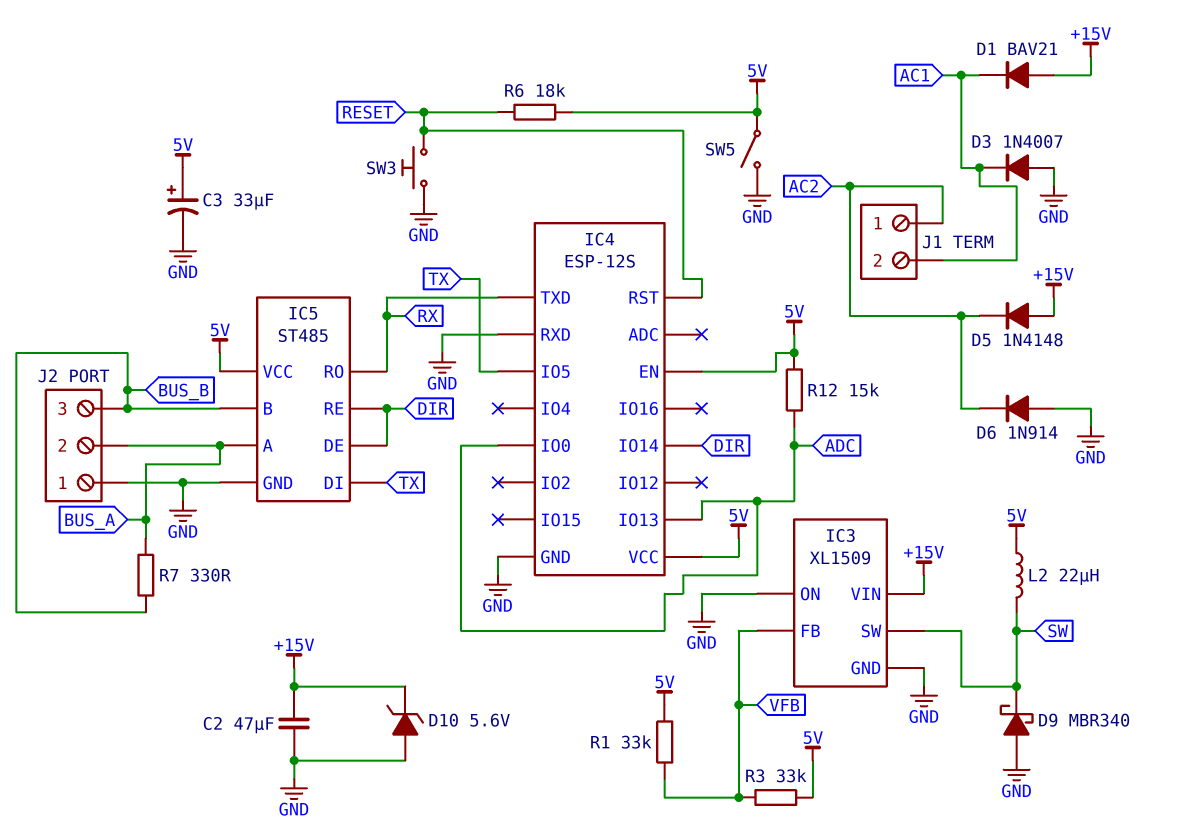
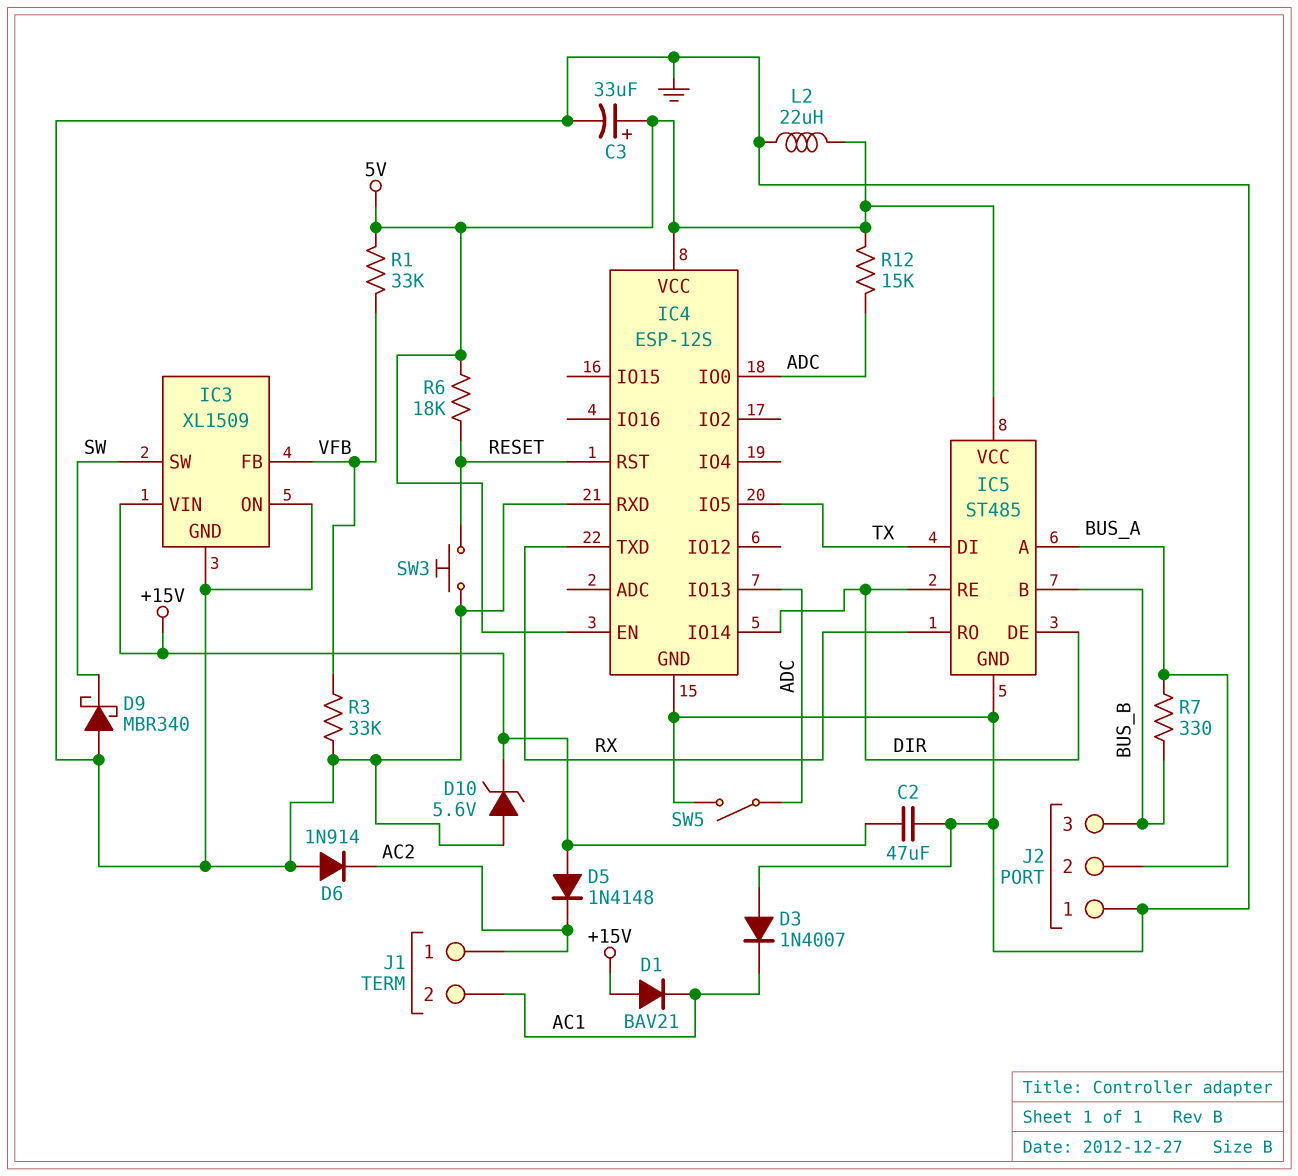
L2: 22uH (5V, SW) -> 22uH (5V, GND)
R3: 33k (5V, VFB) -> 33k (GND, VFB)
SW5: switch (5V, GND) -> switch (ADC, GND)

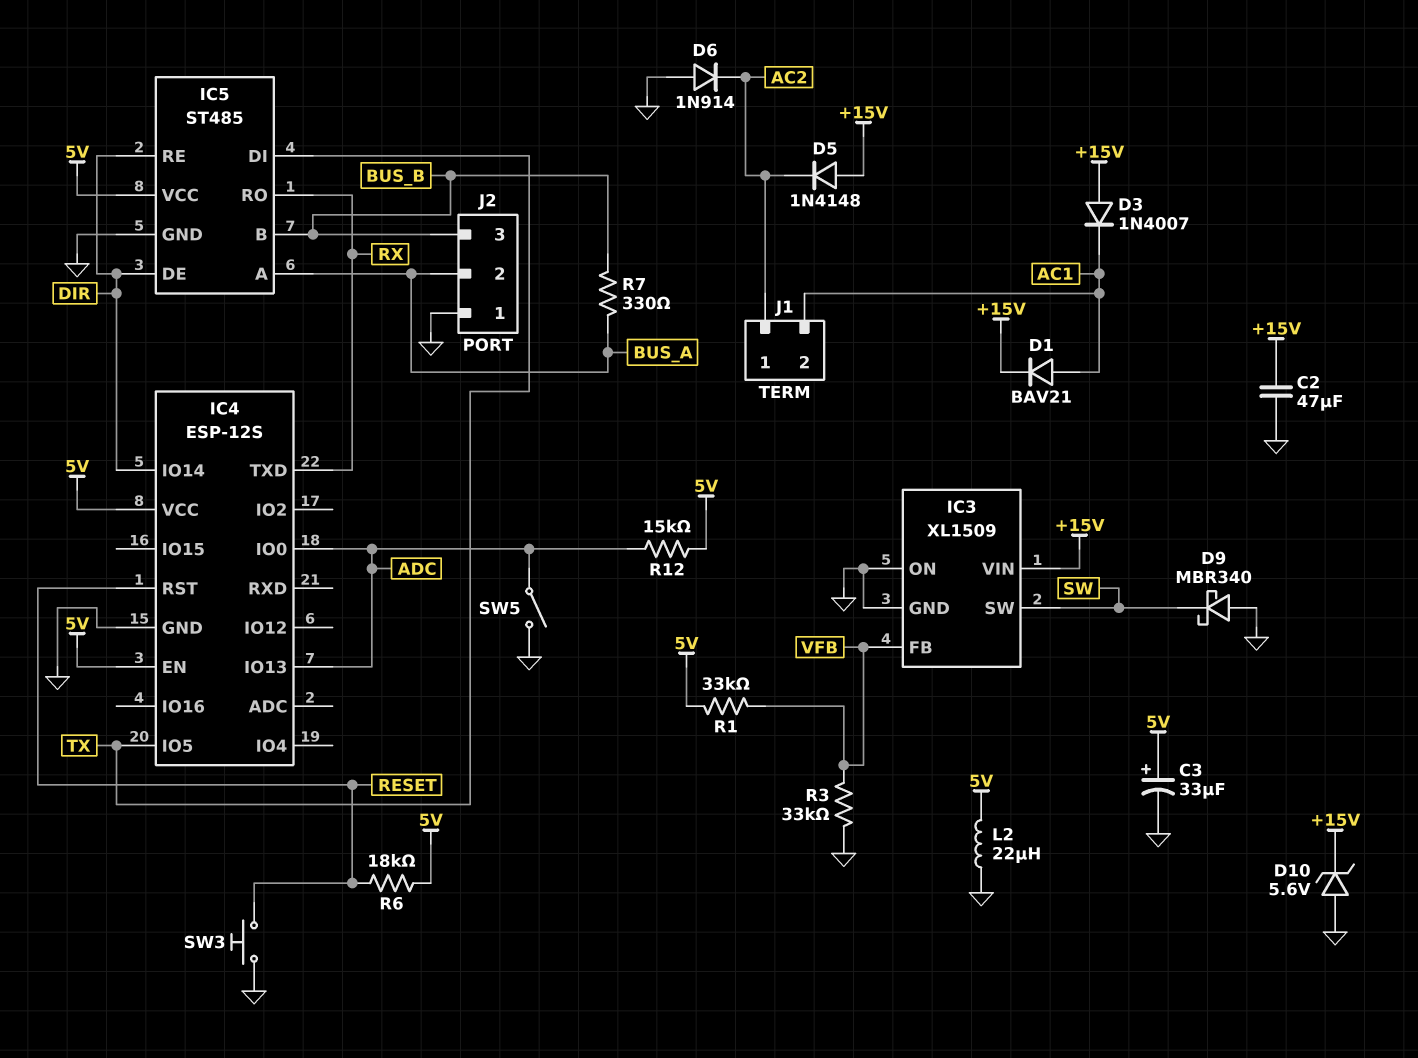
D1: diode BAV21 (A +15V, K AC1) -> diode BAV21 (A AC1, K +15V)
D3: diode 1N4007 (A GND, K AC1) -> diode 1N4007 (A +15V, K AC1)
IC4 pin RXD: GND -> none

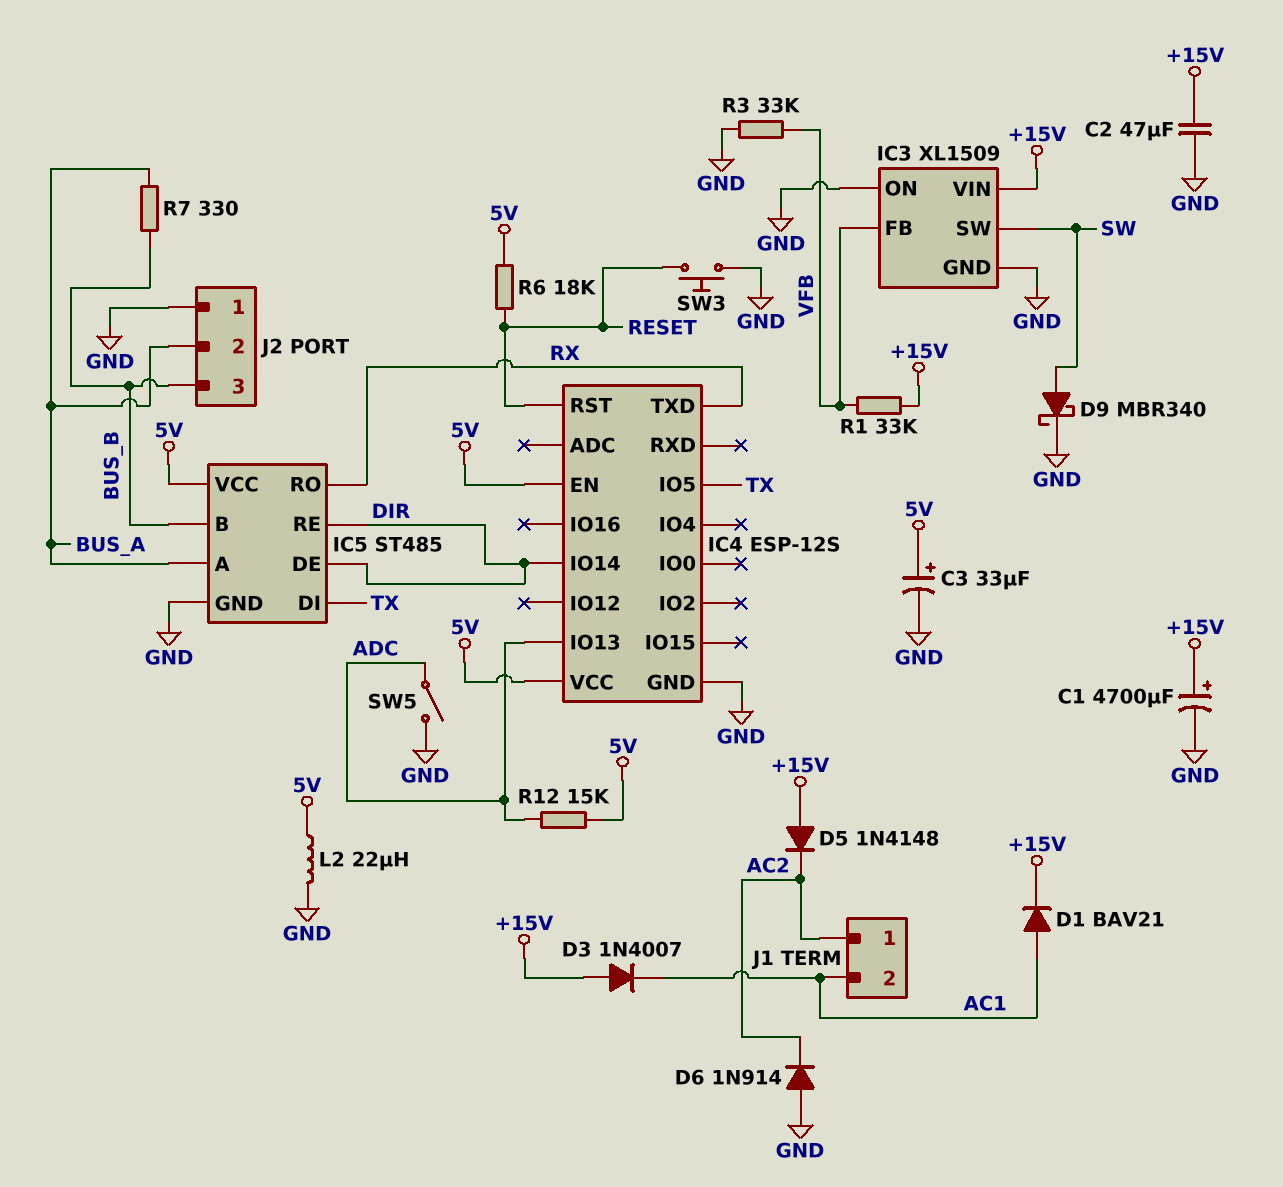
C1: none -> 4700uF (plus +15V, minus GND)
D9: schottky MBR340 (A GND, K SW) -> schottky MBR340 (A SW, K GND)
D10: zener 5.6V (A GND, K +15V) -> none
IC4 pin IO0: ADC -> none
R1: 33k (5V, VFB) -> 33k (+15V, VFB)

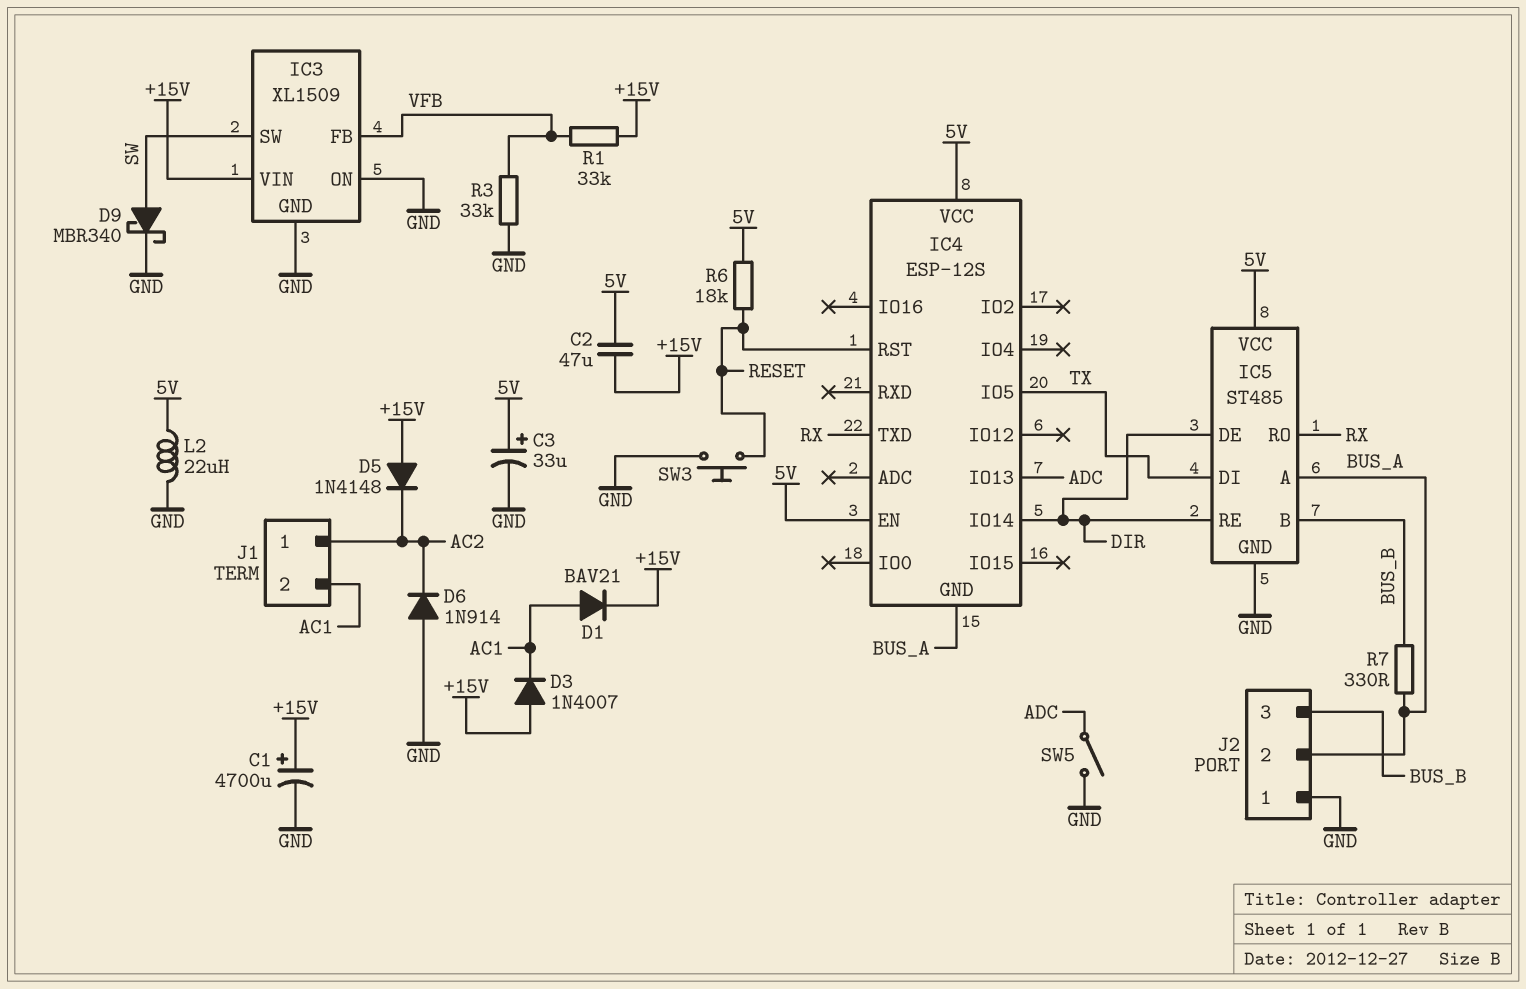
C2: 47uF (+15V, GND) -> 47uF (+15V, 5V)
IC4 pin GND: GND -> BUS_A
R12: 15k (5V, ADC) -> none

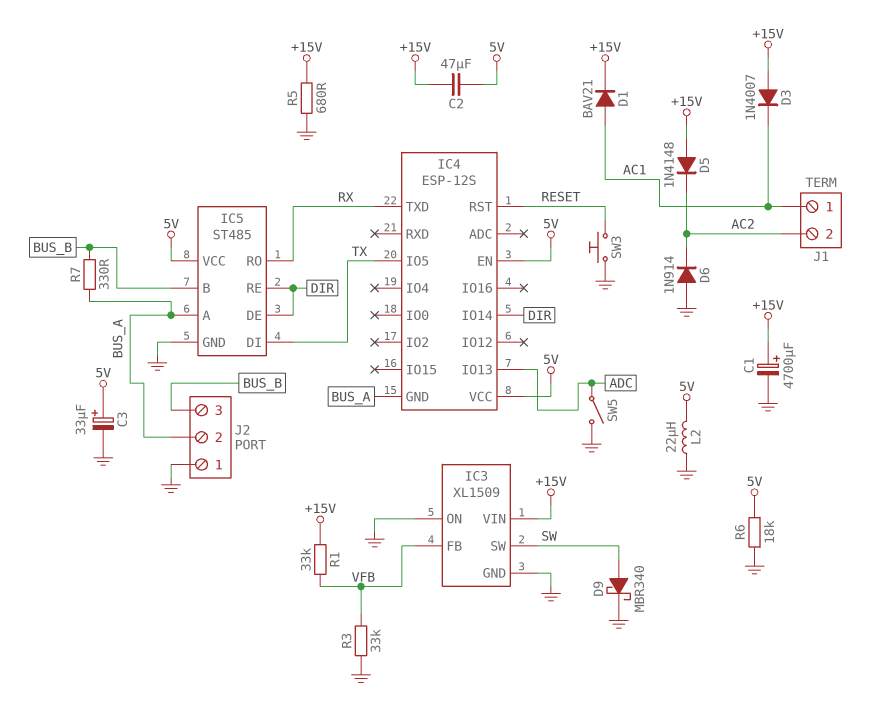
J1 pin 1: AC2 -> AC1
J1 pin 2: AC1 -> AC2
R5: none -> 680 (+15V, GND)
R6: 18k (5V, RESET) -> 18k (5V, GND)

